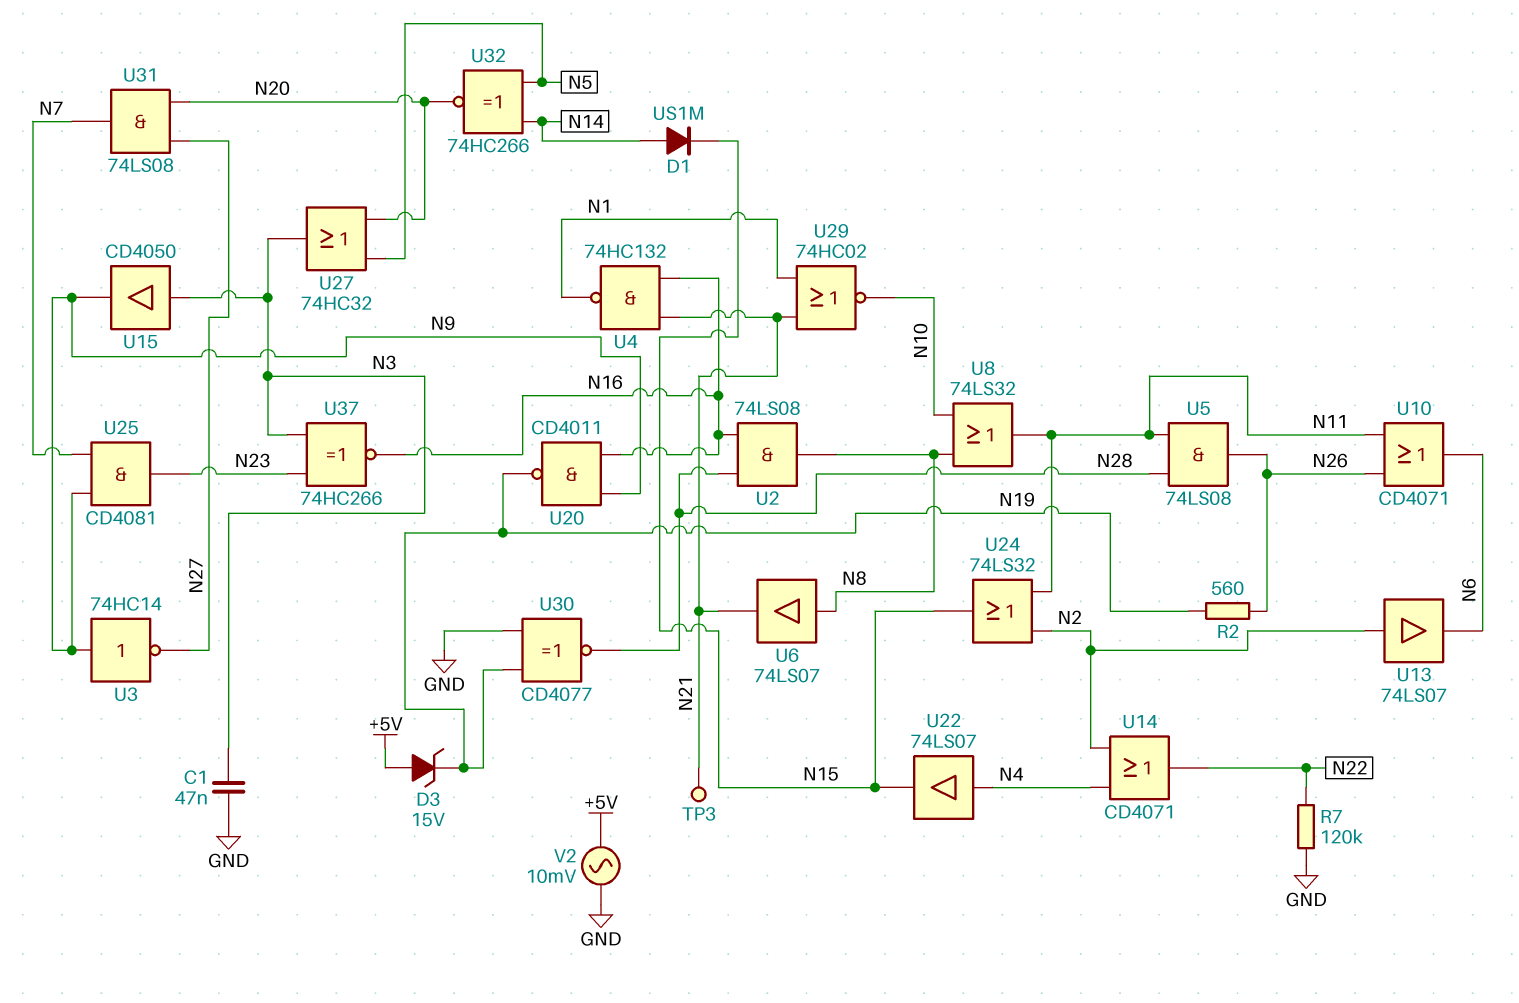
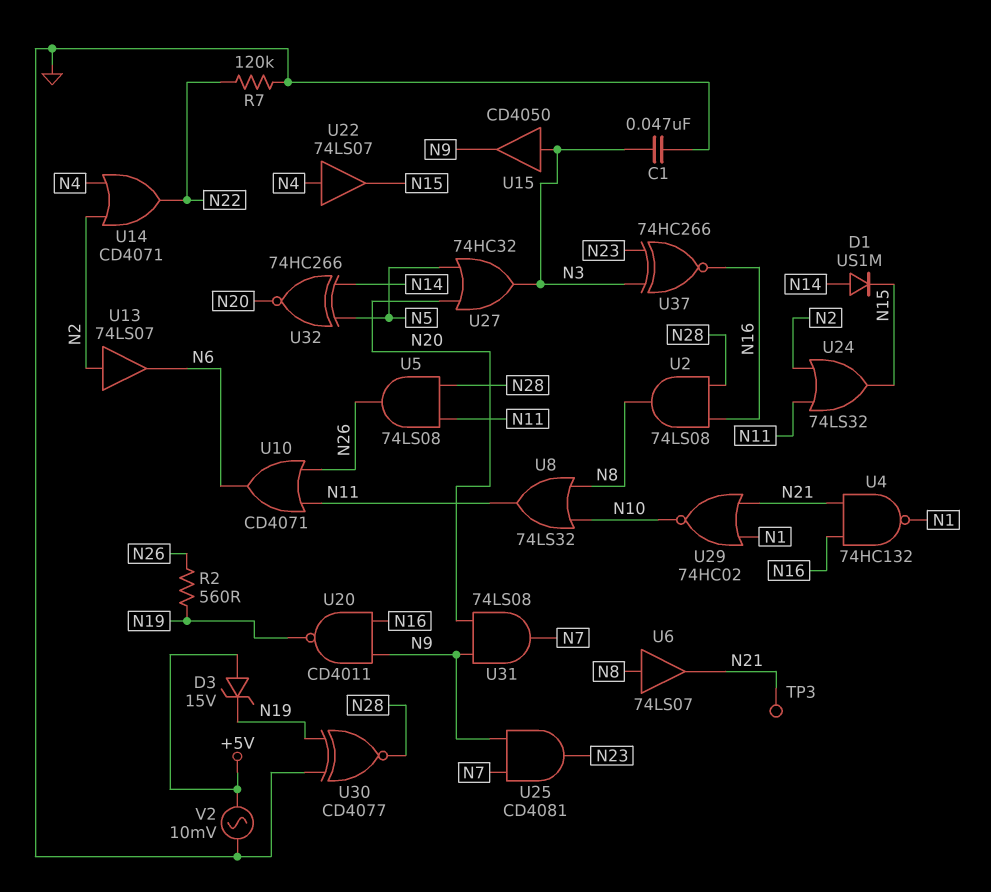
U3: NOT 74HC14 (in N9, out N27) -> none
U31: AND 74LS08 (in N20, in N27, out N7) -> AND 74LS08 (in N9, in N20, out N7)

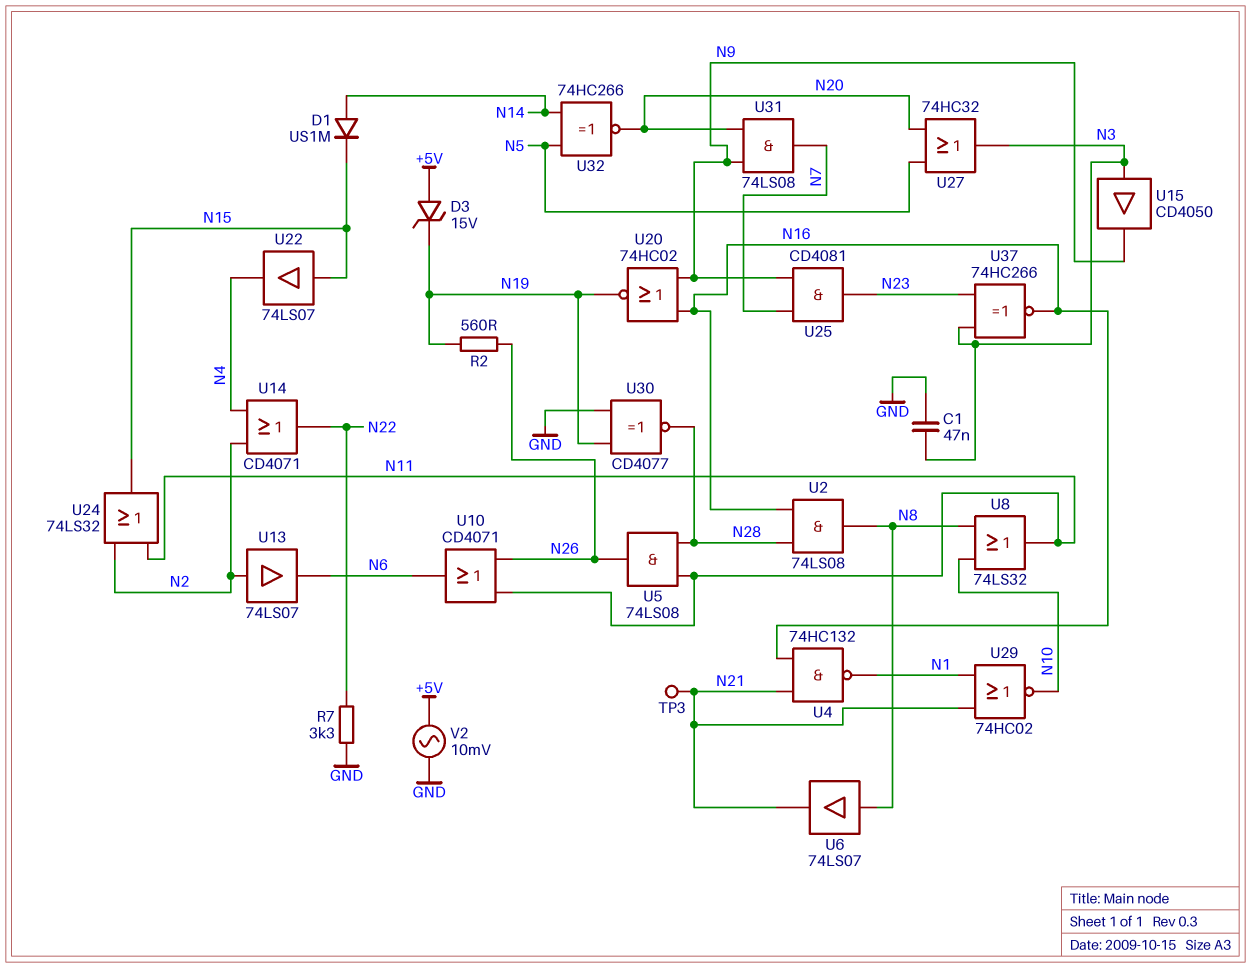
R7: 120k (GND, N22) -> 3.3k (GND, N22)
U20: NAND CD4011 (in N9, in N16, out N19) -> NOR 74HC02 (in N9, in N16, out N19)
U22: buffer 74LS07 (in N4, out N15) -> buffer 74LS07 (in N15, out N4)

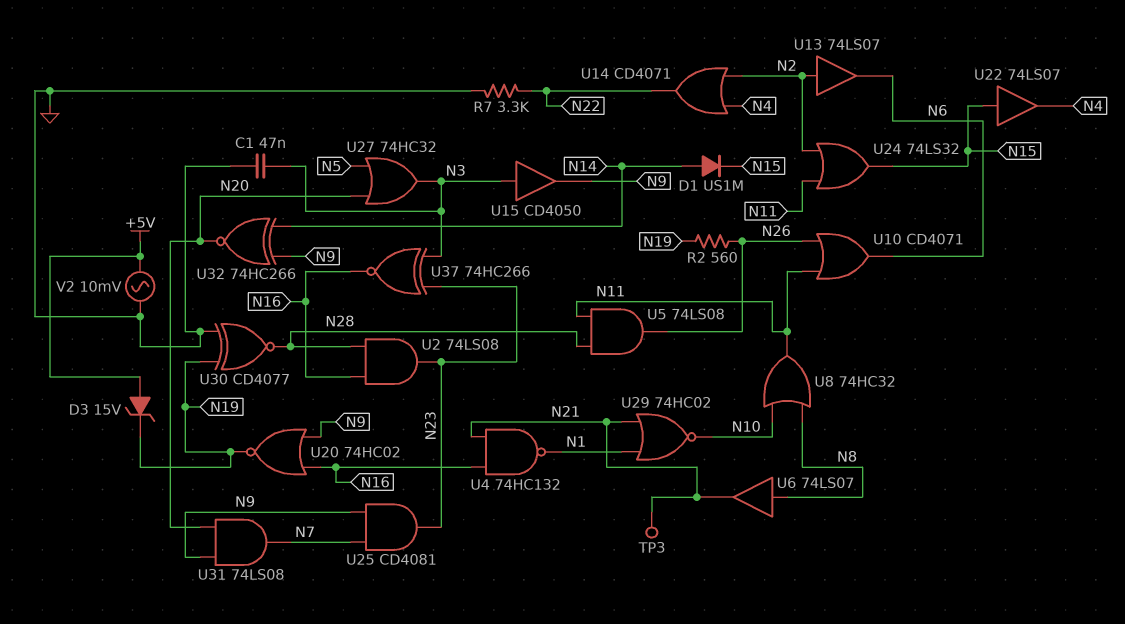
U2: AND 74LS08 (in N16, in N28, out N8) -> AND 74LS08 (in N16, in N28, out N23)
U8: OR 74LS32 (in N8, in N10, out N11) -> OR 74HC32 (in N8, in N10, out N11)
U32: XNOR 74HC266 (in N5, in N14, out N20) -> XNOR 74HC266 (in N9, in N14, out N20)

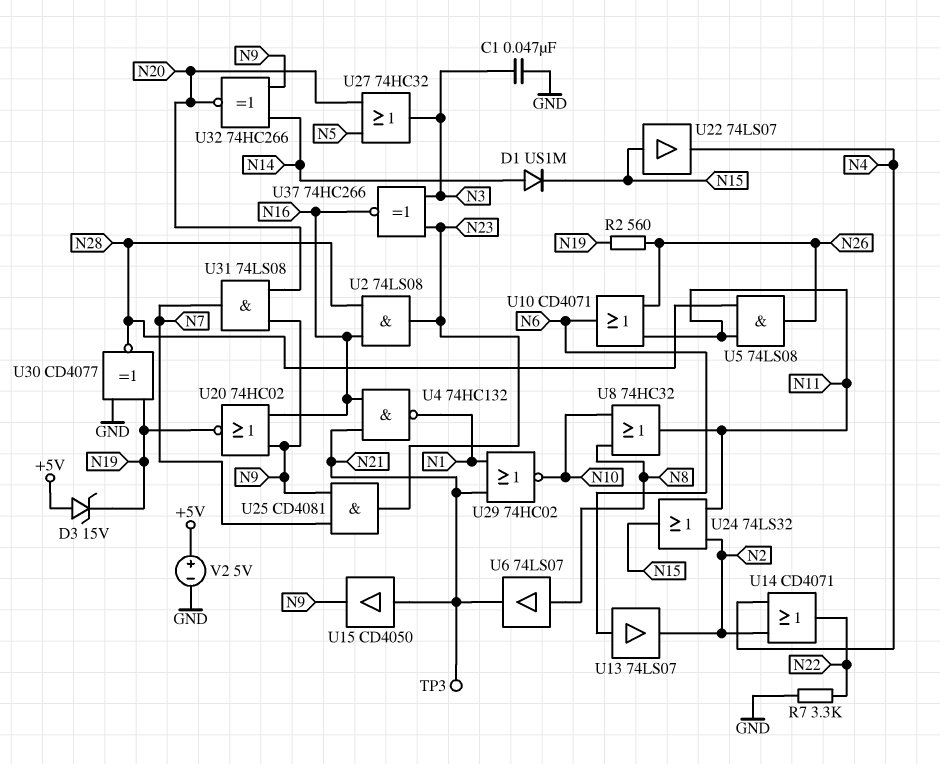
U13: buffer 74LS07 (in N2, out N6) -> buffer 74LS07 (in N6, out N2)
U15: buffer CD4050 (in N3, out N9) -> buffer CD4050 (in N21, out N9)
V2: AC 10mV (+5V, GND) -> 5V (plus +5V, minus GND)

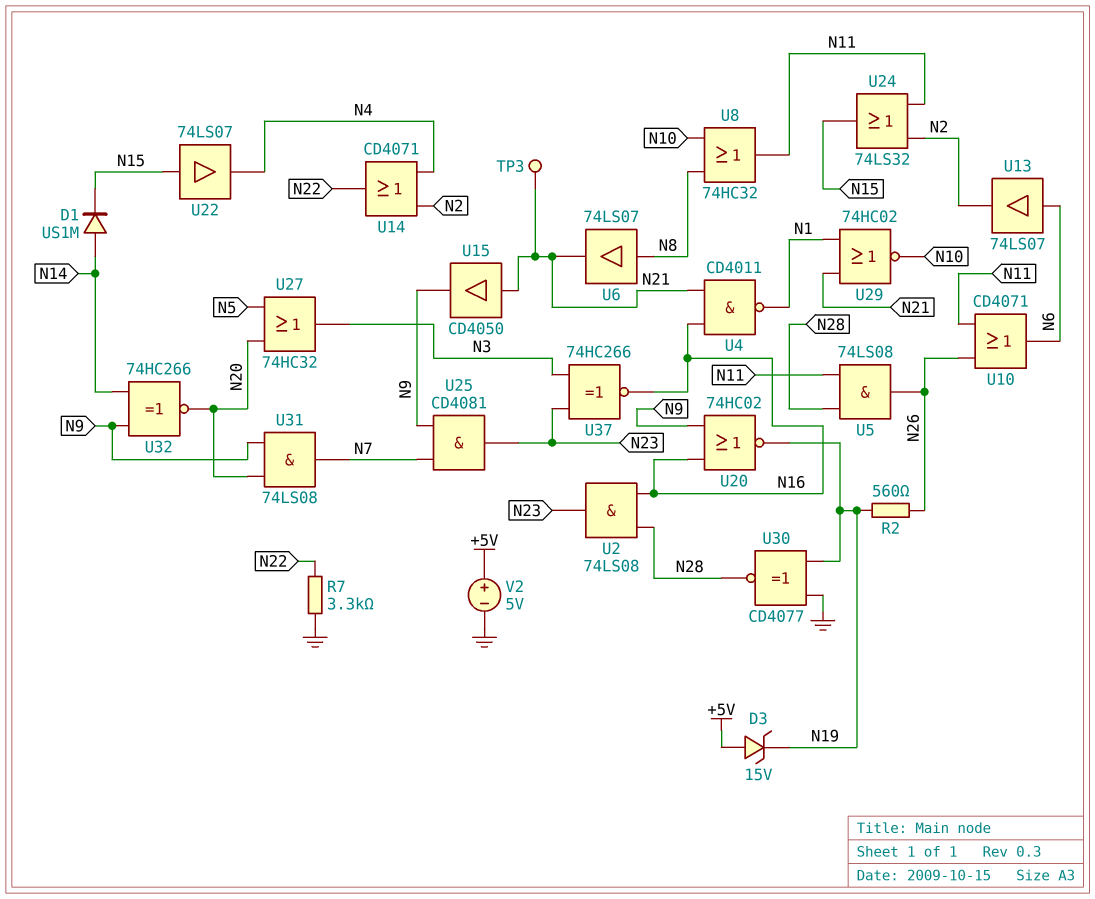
C1: 47nF (GND, N3) -> none
U4: NAND 74HC132 (in N16, in N21, out N1) -> NAND CD4011 (in N16, in N21, out N1)

